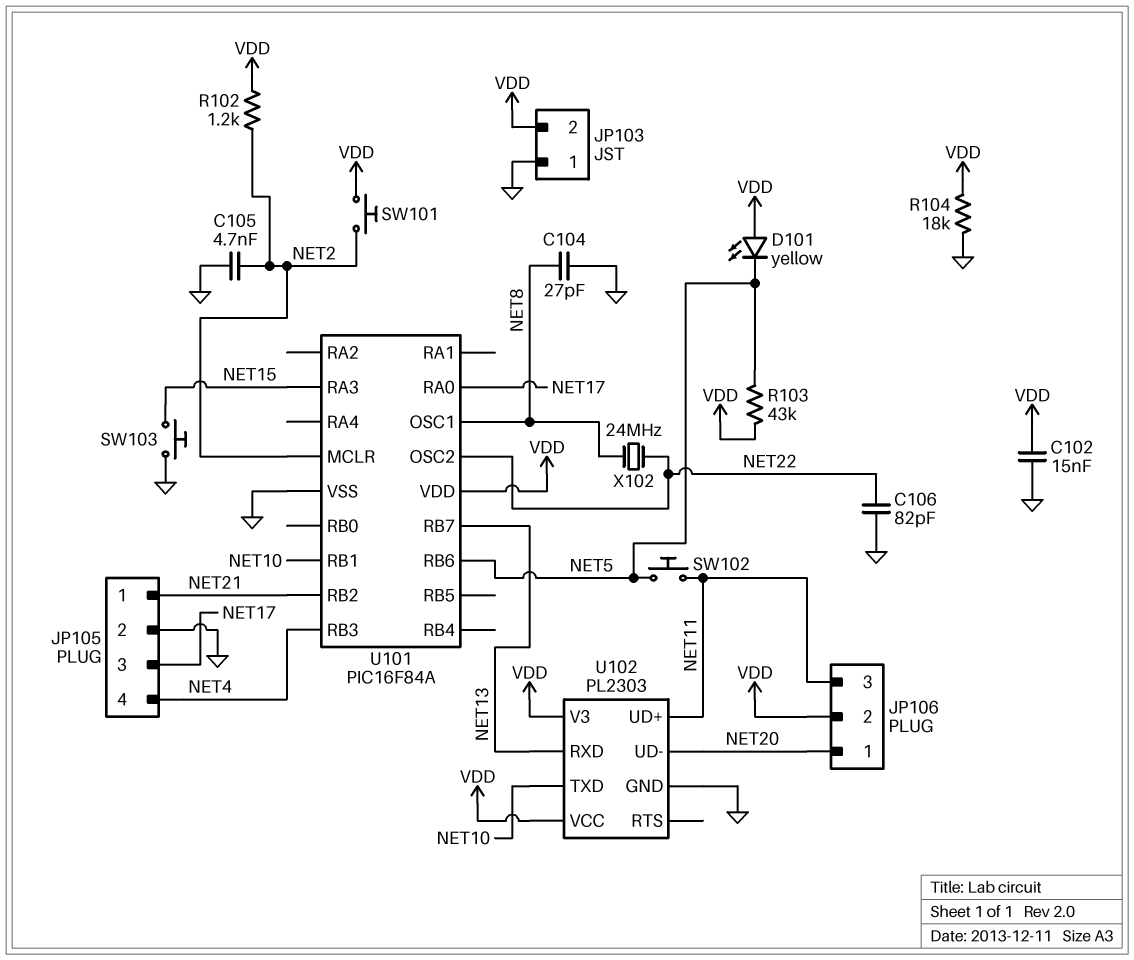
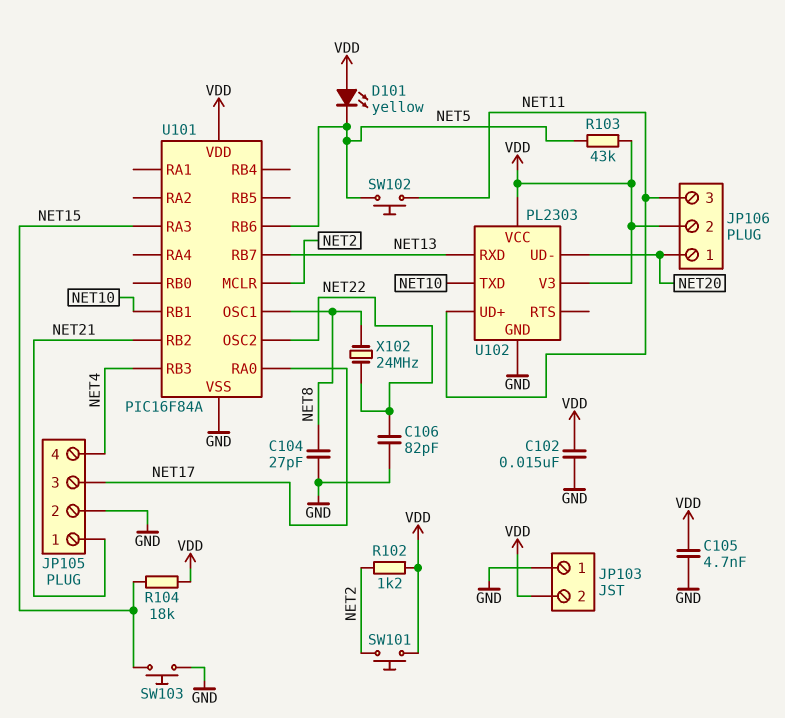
C105: 4.7nF (GND, NET2) -> 4.7nF (GND, VDD)
R104: 18k (GND, VDD) -> 18k (NET15, VDD)

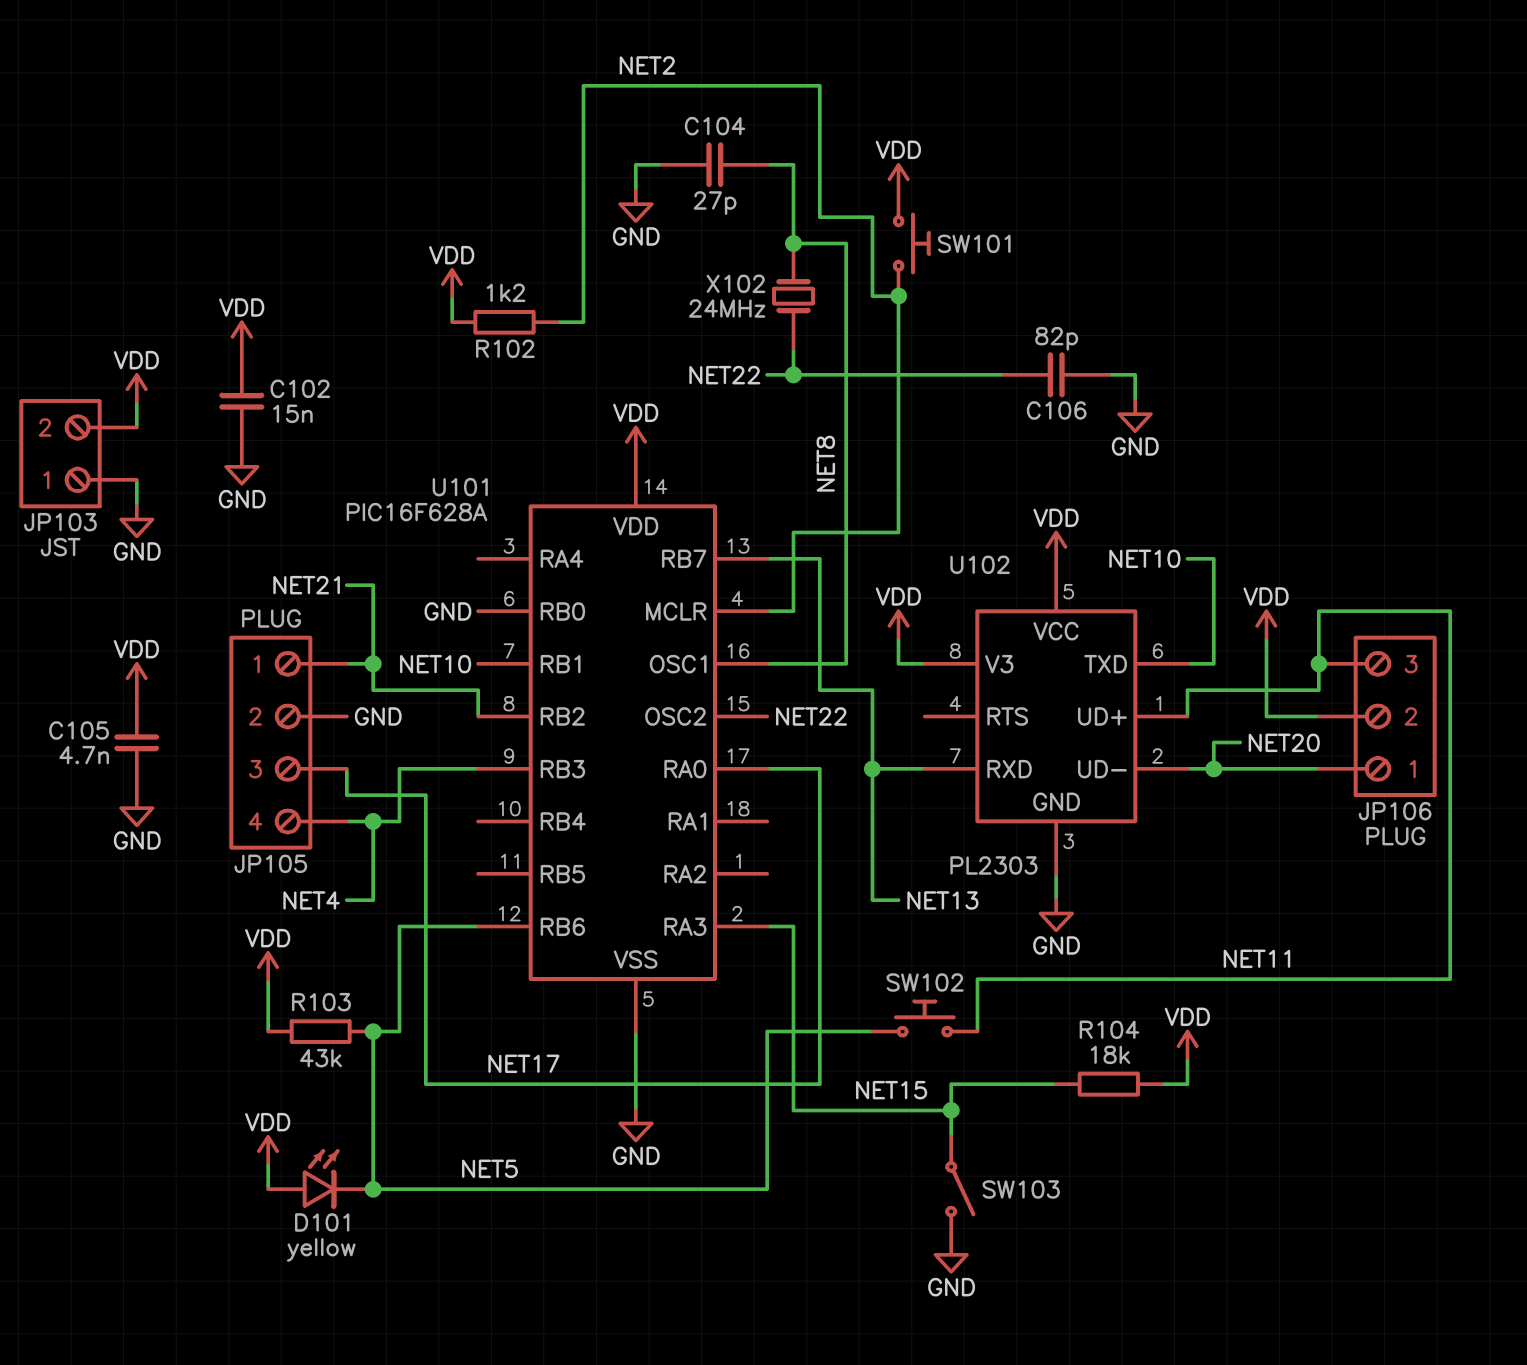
SW103: button (GND, NET15) -> switch (GND, NET15)
U101: PIC16F84A -> PIC16F628A
U101 pin RB0: none -> GND

